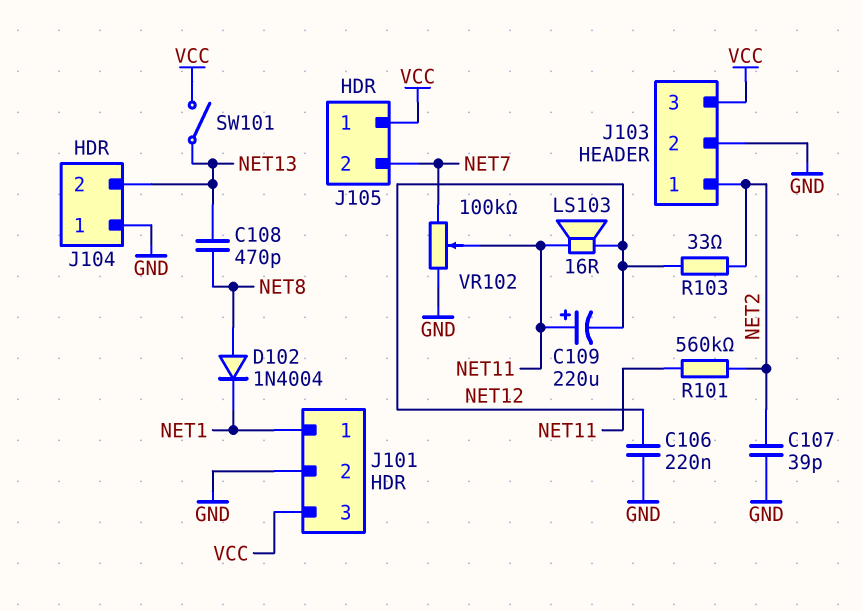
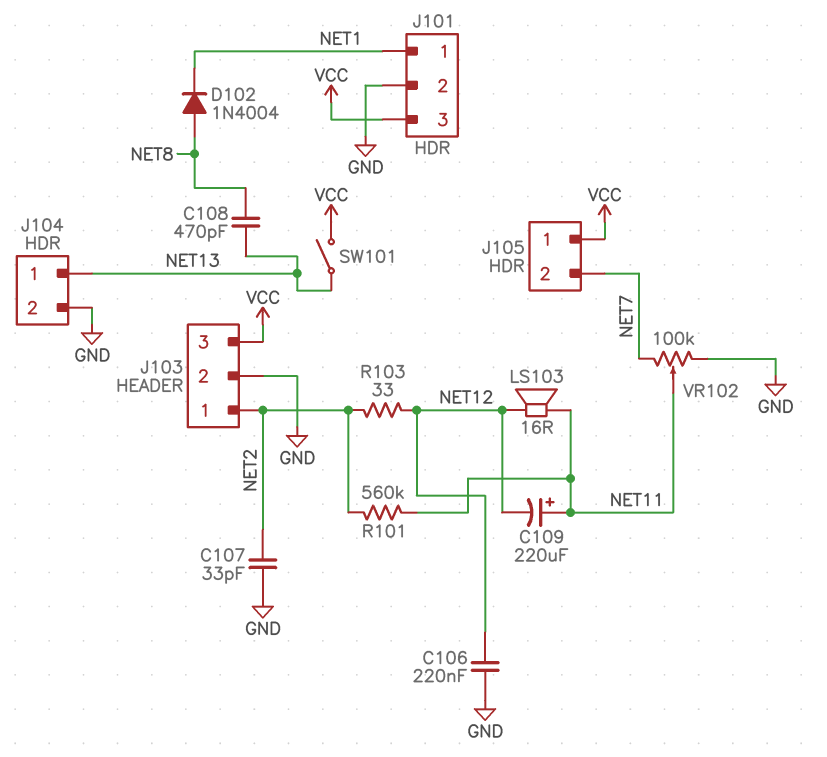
C107: 39pF (GND, NET2) -> 33pF (GND, NET2)
J104 pin 1: GND -> NET13
J104 pin 2: NET13 -> GND

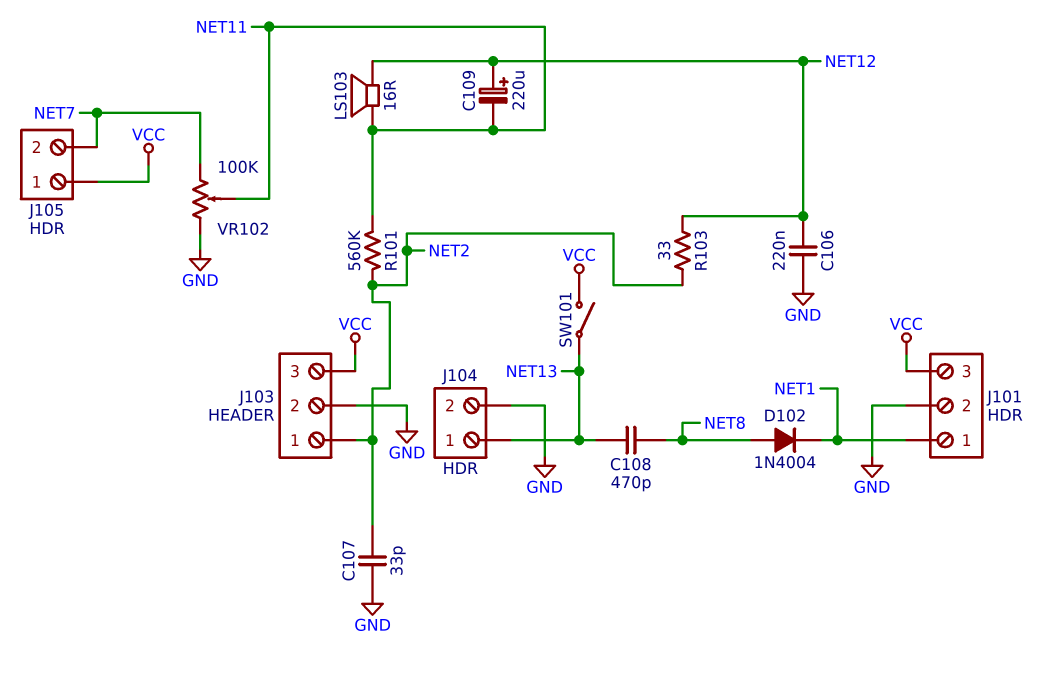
C109: 220uF (plus NET11, minus NET12) -> 220uF (plus NET12, minus NET11)

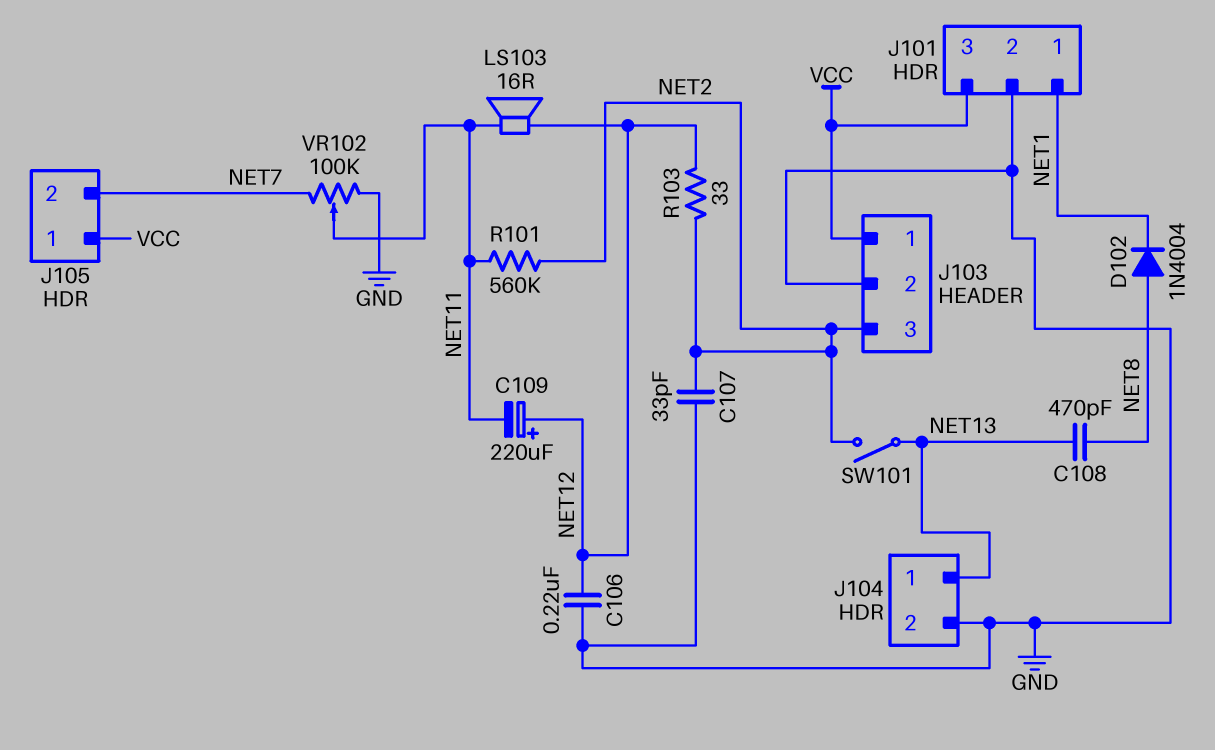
J103 pin 1: NET2 -> VCC
J103 pin 3: VCC -> NET2
SW101: switch (NET13, VCC) -> switch (NET2, NET13)

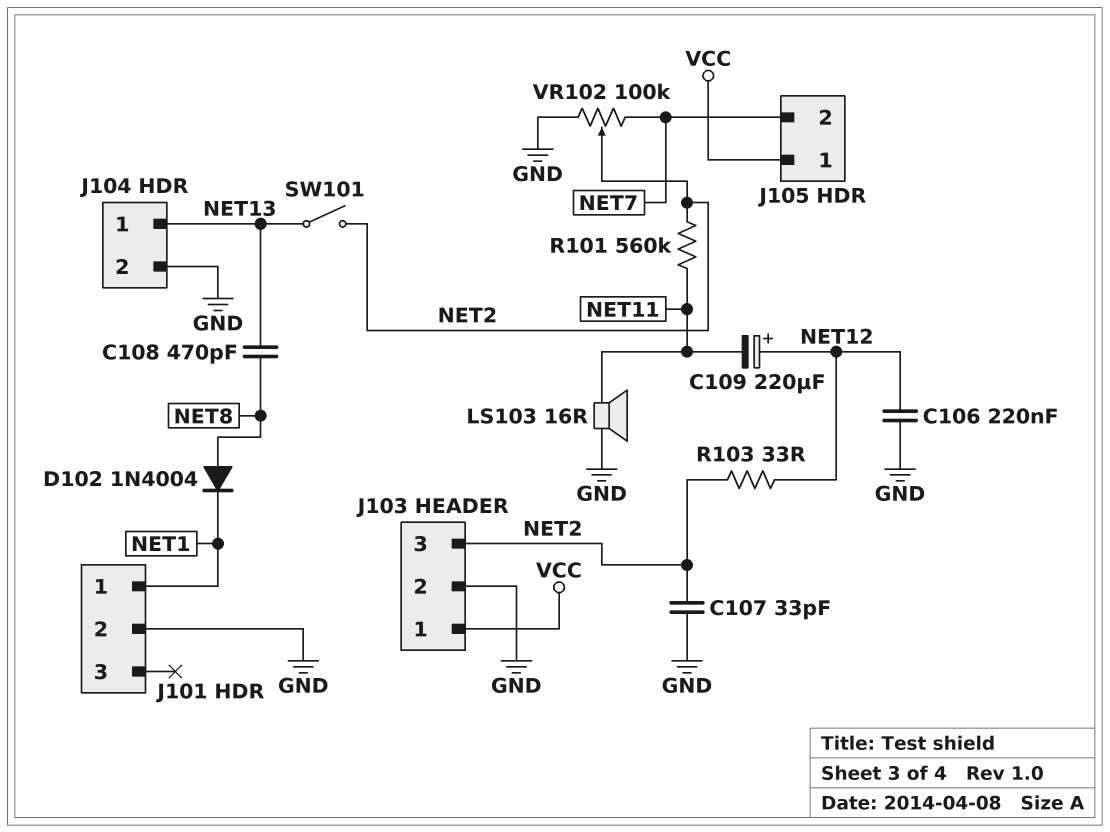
J101 pin 3: VCC -> none
LS103: speaker 16R (NET11, NET12) -> speaker 16R (GND, NET11)
VR102: 100k (GND, NET7, wiper NET11) -> 100k (GND, NET7, wiper NET2)

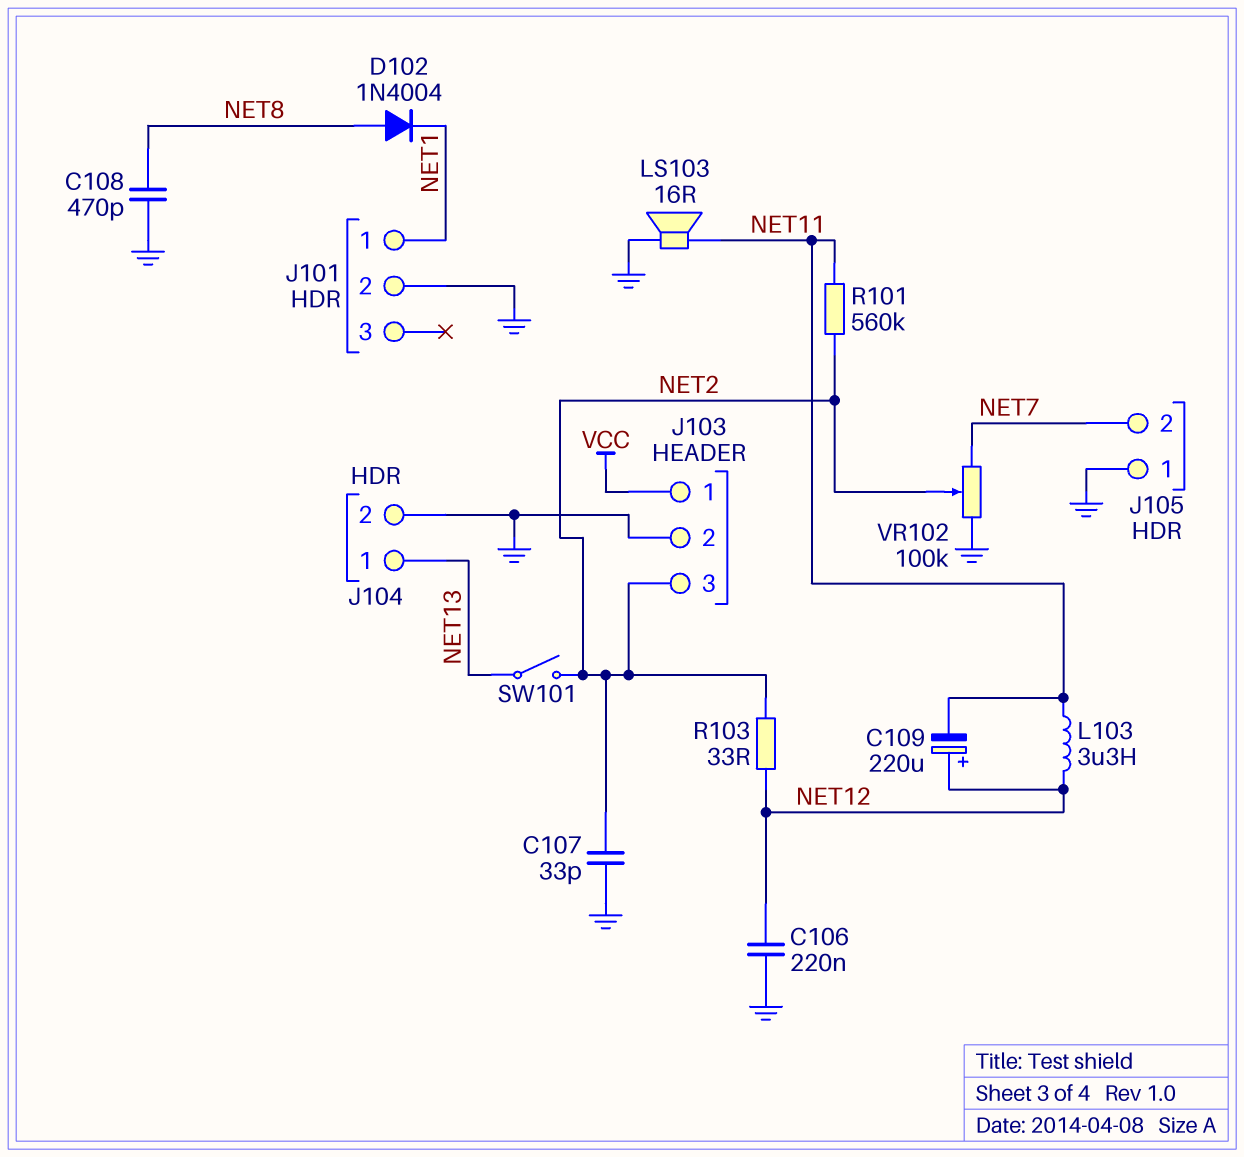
C108: 470pF (NET8, NET13) -> 470pF (GND, NET8)
J105 pin 1: VCC -> GND
L103: none -> 3.3uH (NET11, NET12)

